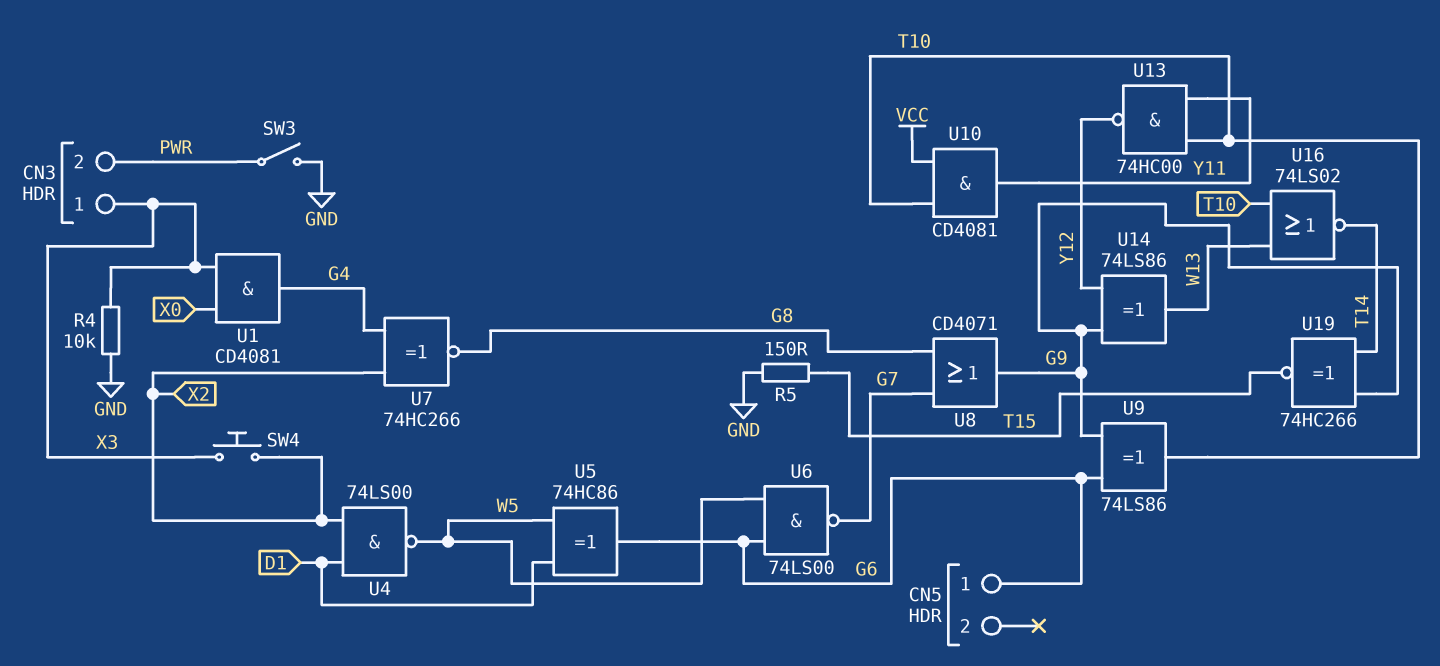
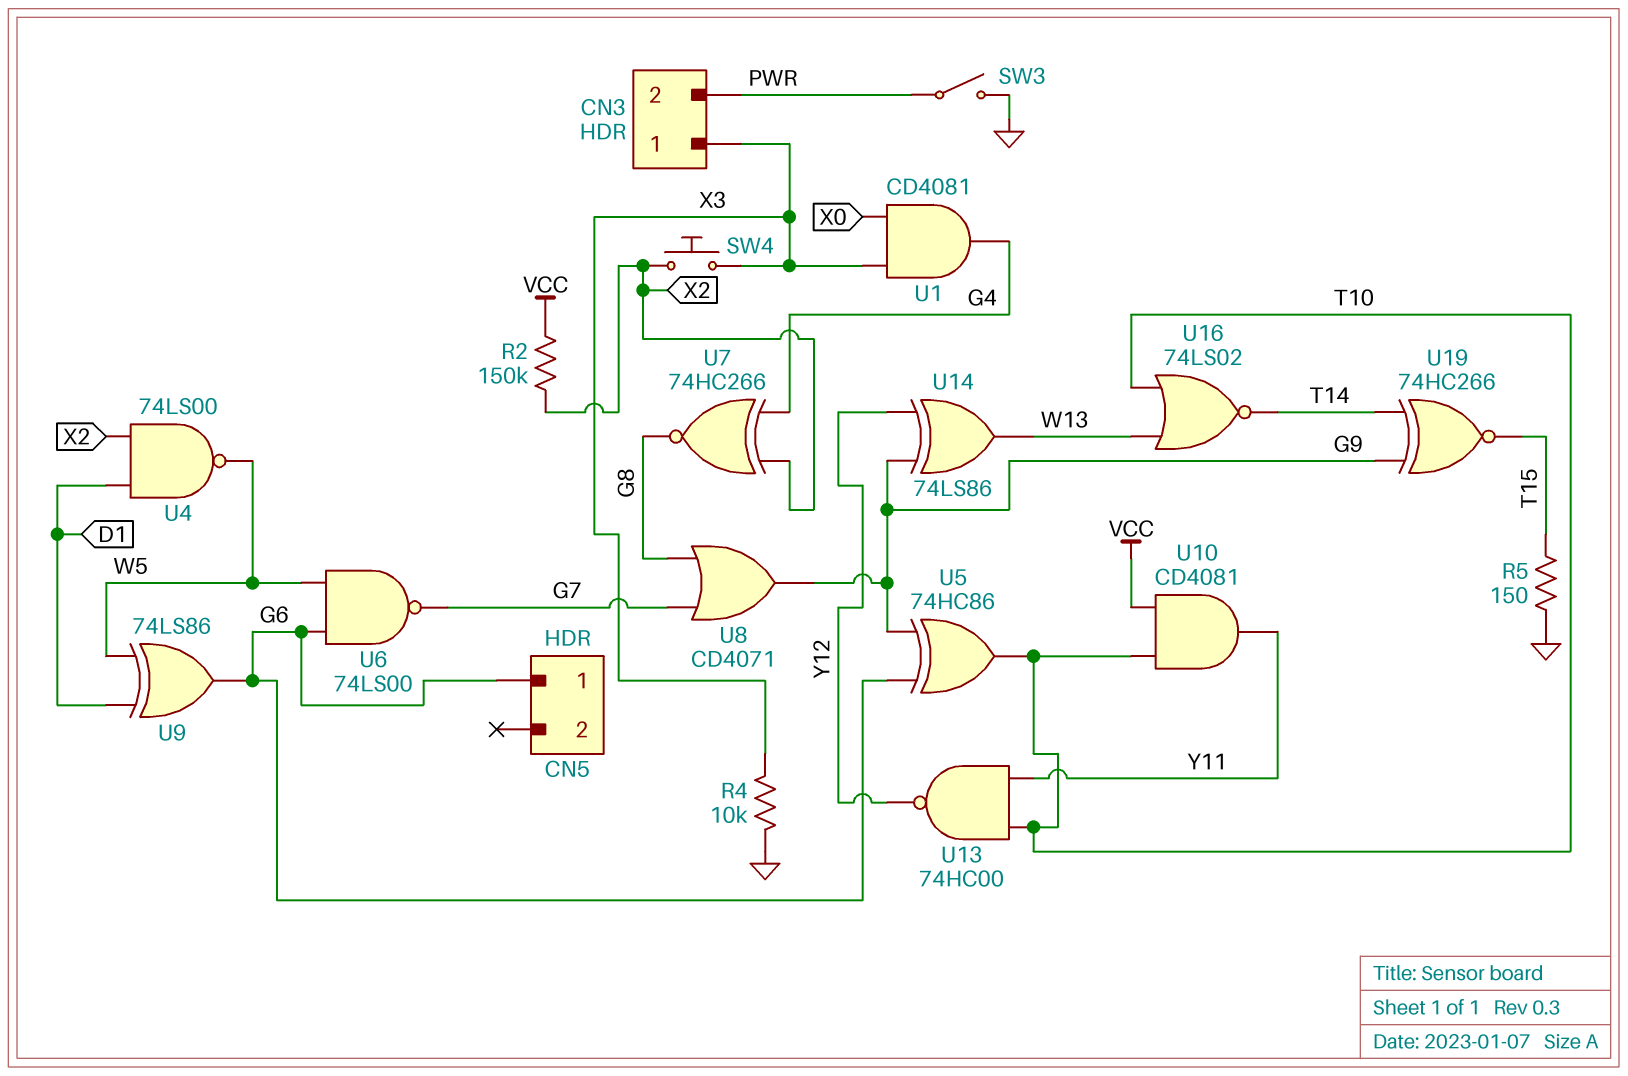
R2: none -> 150k (VCC, X2)
U5: XOR 74HC86 (in D1, in W5, out G6) -> XOR 74HC86 (in G6, in G9, out T10)
U9: XOR 74LS86 (in G6, in G9, out T10) -> XOR 74LS86 (in D1, in W5, out G6)

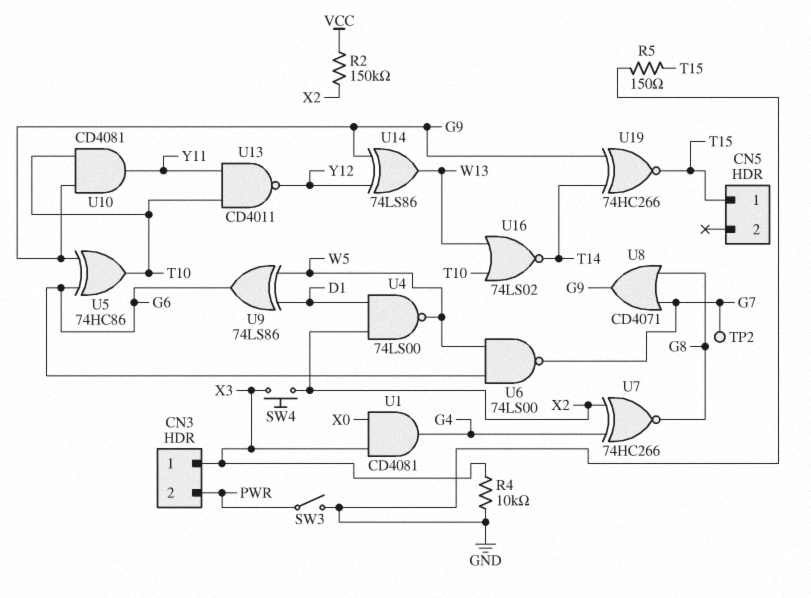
CN5 pin 1: G6 -> T15
TP2: none -> test point (G7)
U10: AND CD4081 (in T10, in VCC, out Y11) -> AND CD4081 (in G9, in T10, out Y11)
U13: NAND 74HC00 (in T10, in Y11, out Y12) -> NAND CD4011 (in T10, in Y11, out Y12)

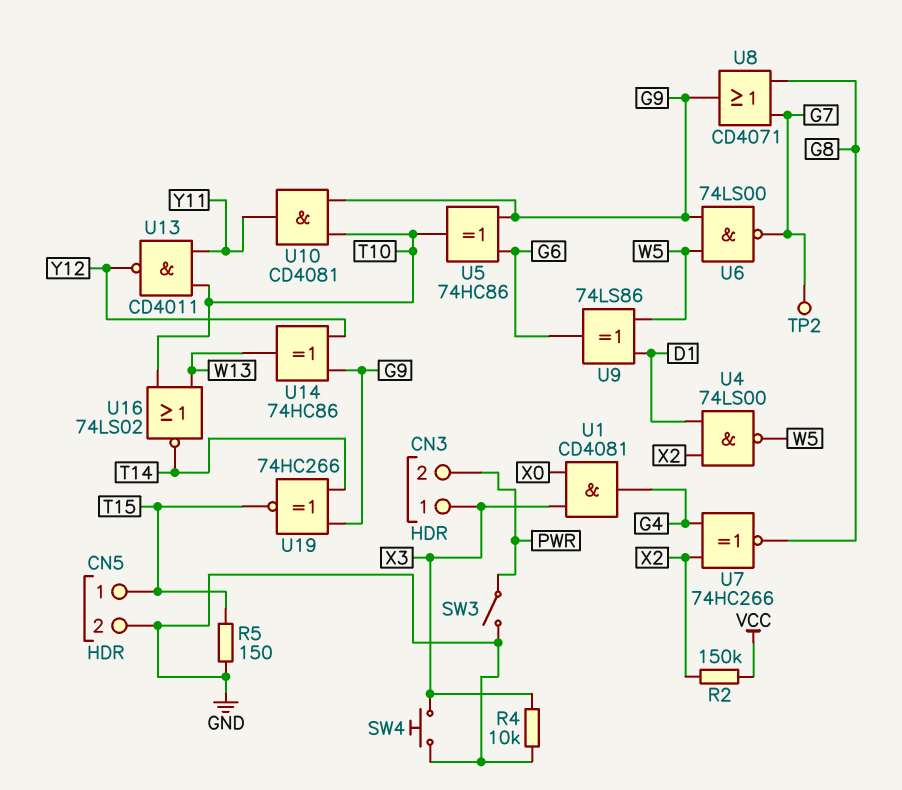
CN5 pin 2: none -> GND
SW4: button (X2, X3) -> button (GND, X3)
U6: NAND 74LS00 (in G6, in W5, out G7) -> NAND 74LS00 (in G9, in W5, out G7)
U14: XOR 74LS86 (in G9, in Y12, out W13) -> XOR 74HC86 (in G9, in Y12, out W13)

